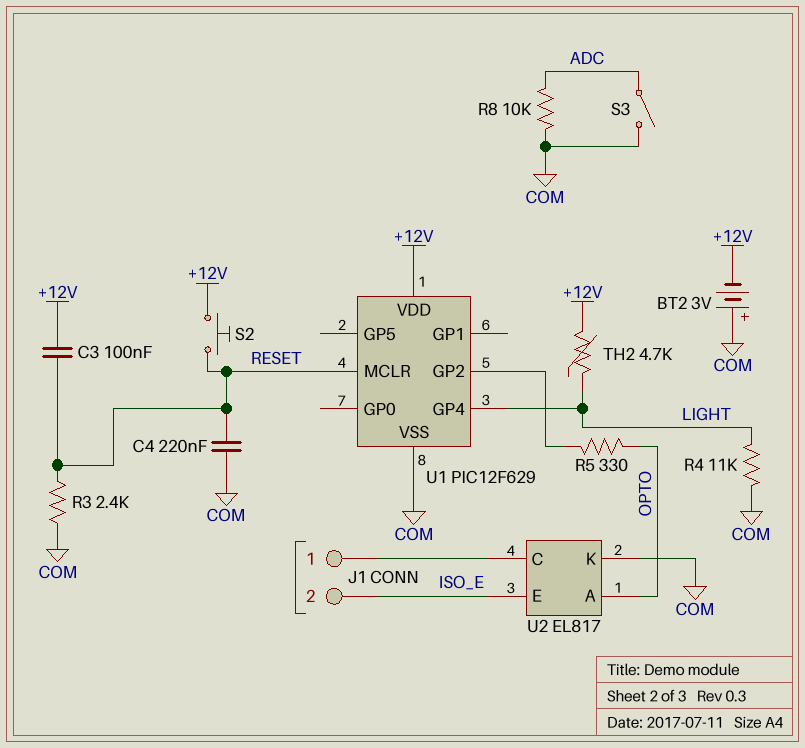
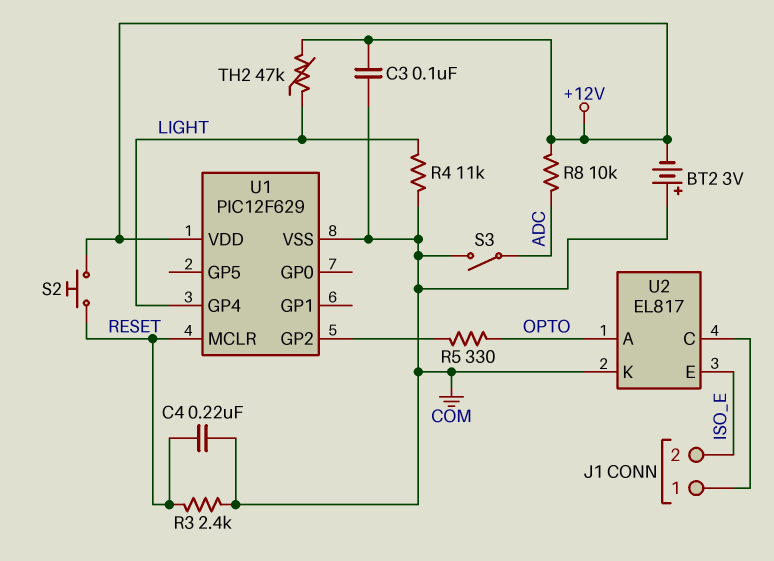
C3: 100nF (+12V, RESET) -> 100nF (+12V, COM)
R8: 10k (ADC, COM) -> 10k (+12V, ADC)
TH2: 4.7k (+12V, LIGHT) -> 47k (+12V, LIGHT)

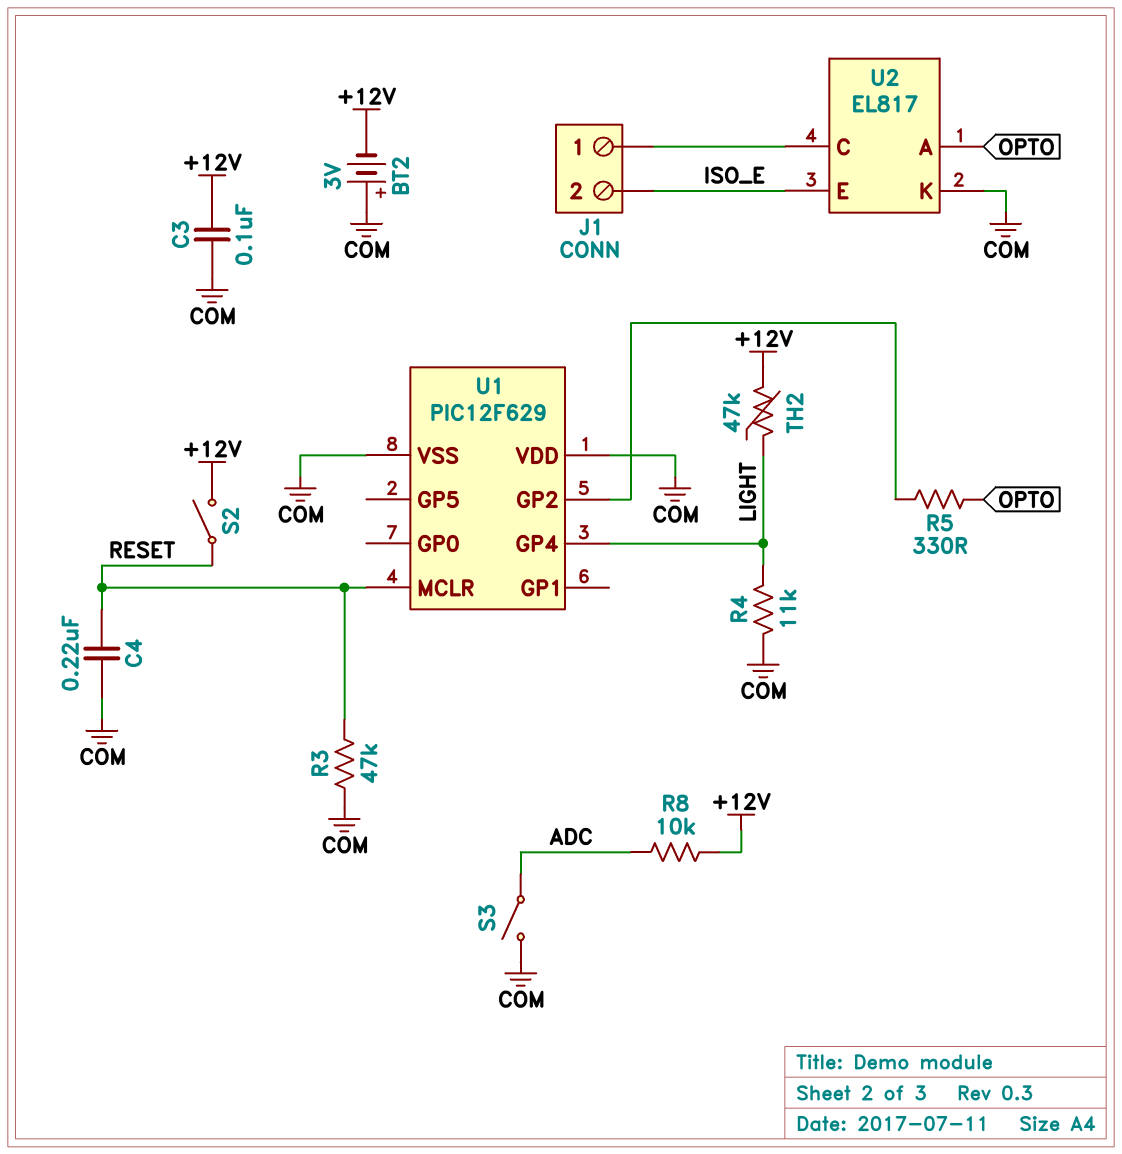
R3: 2.4k (COM, RESET) -> 47k (COM, RESET)
S2: button (+12V, RESET) -> switch (+12V, RESET)
U1 pin VDD: +12V -> COM

